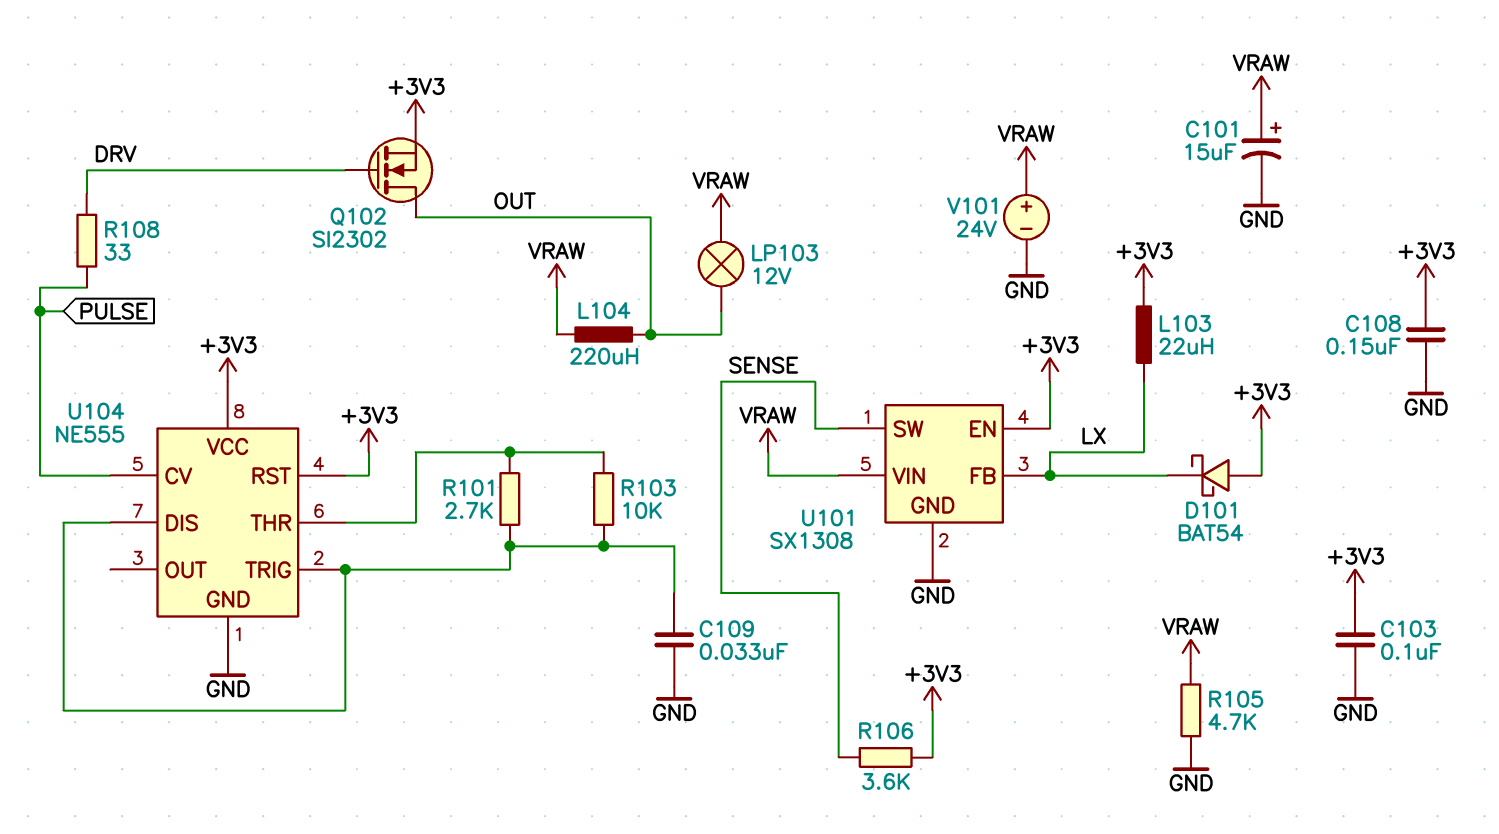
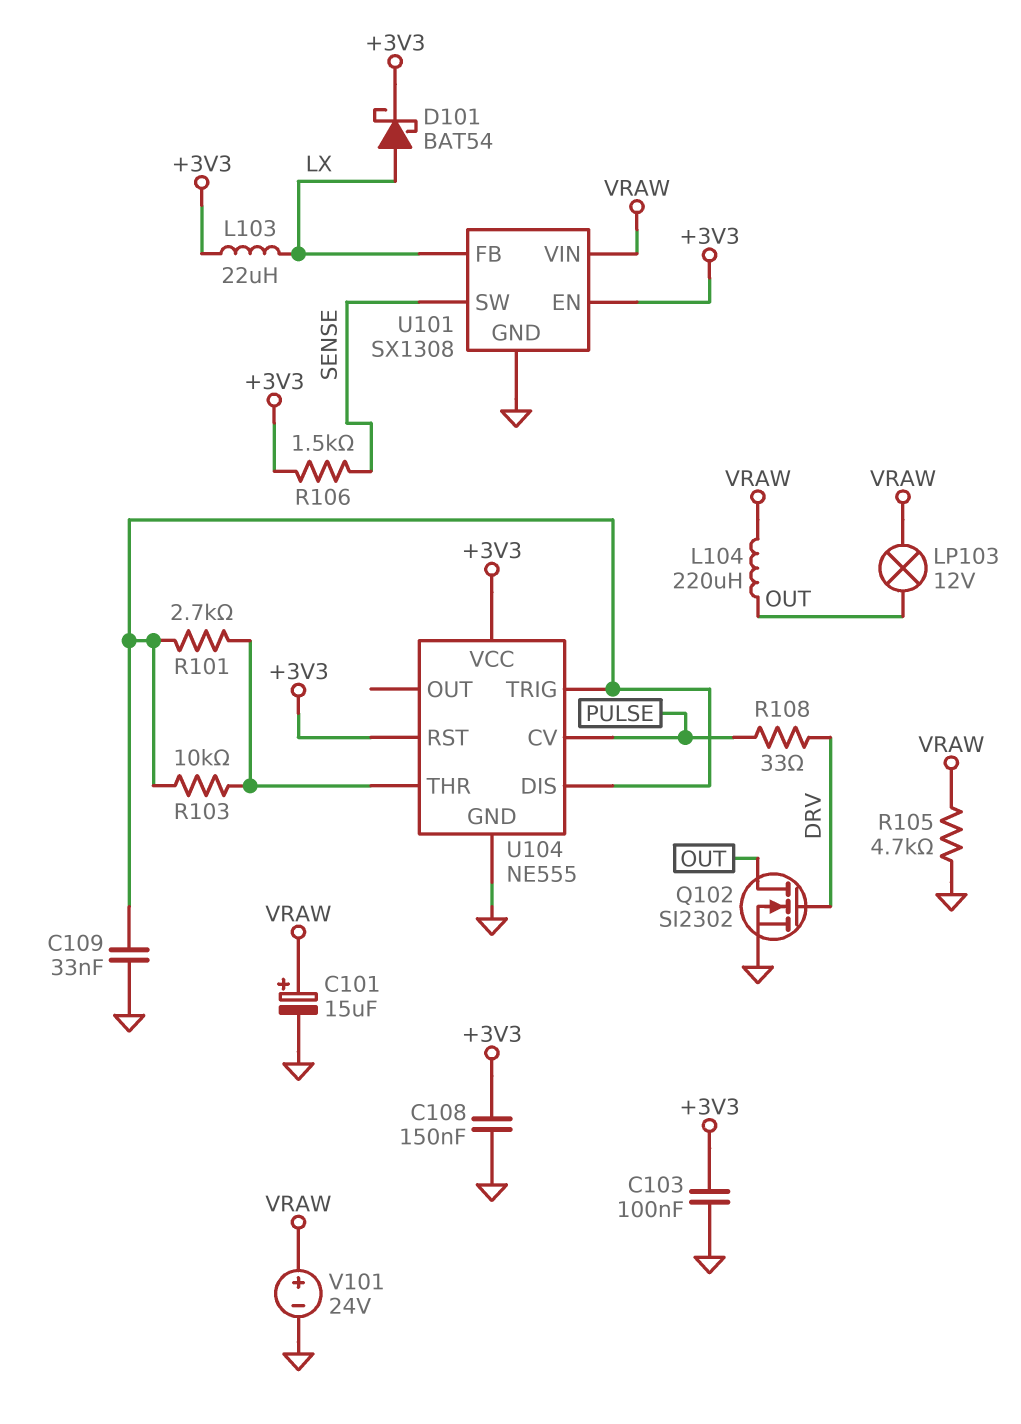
D101: schottky BAT54 (A +3V3, K LX) -> schottky BAT54 (A LX, K +3V3)
Q102: NMOS SI2302 (G DRV, D OUT, S +3V3) -> NMOS SI2302 (G DRV, D OUT, S GND)
R106: 3.6k (+3V3, SENSE) -> 1.5k (+3V3, SENSE)

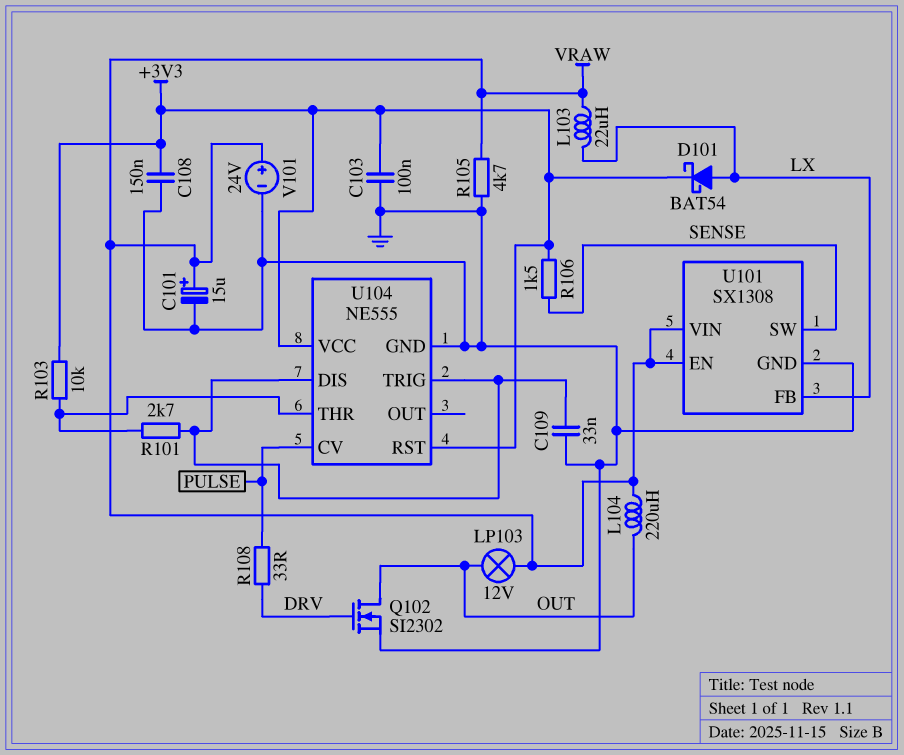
L103: 22uH (+3V3, LX) -> 22uH (LX, VRAW)
R103: 10k (U104/DIS, U104/THR) -> 10k (+3V3, U104/THR)
U101 pin EN: +3V3 -> VRAW

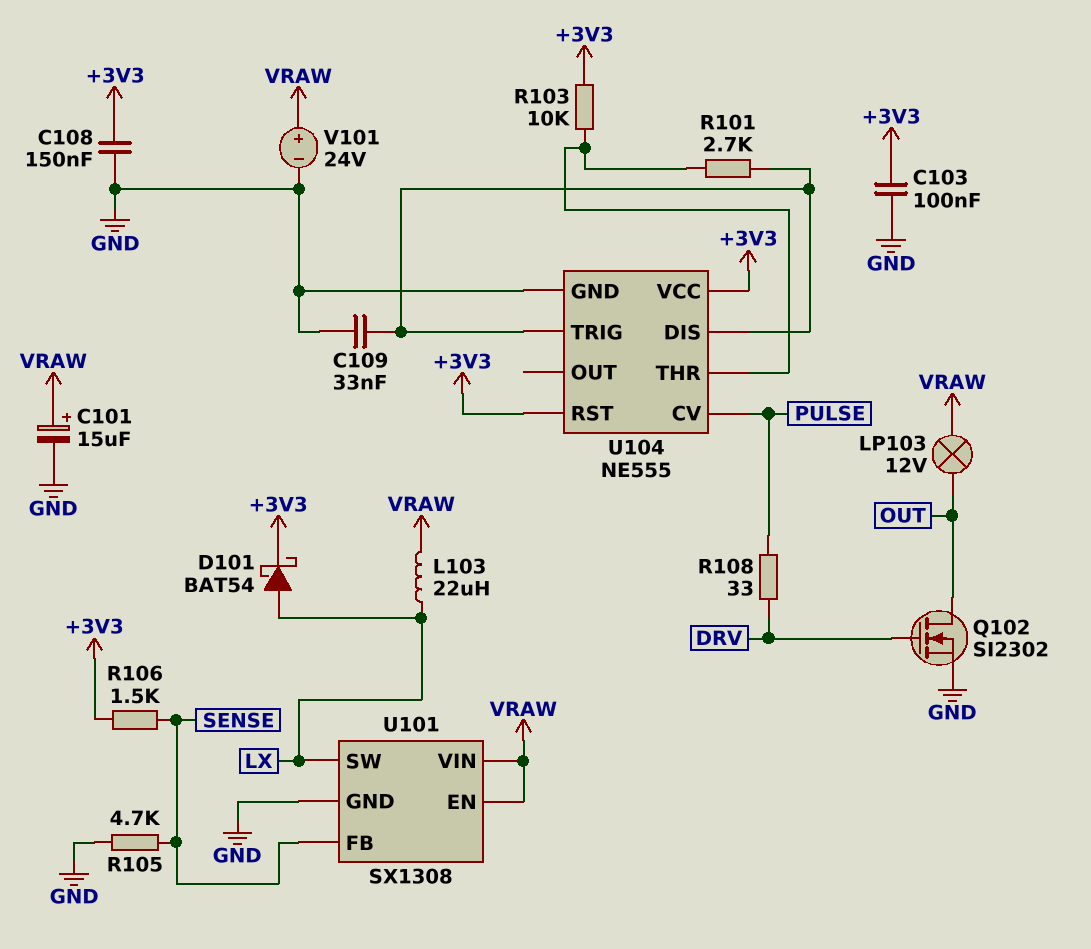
L104: 220uH (OUT, VRAW) -> none
R105: 4.7k (GND, VRAW) -> 4.7k (GND, SENSE)
U101 pin FB: LX -> SENSE
U101 pin SW: SENSE -> LX

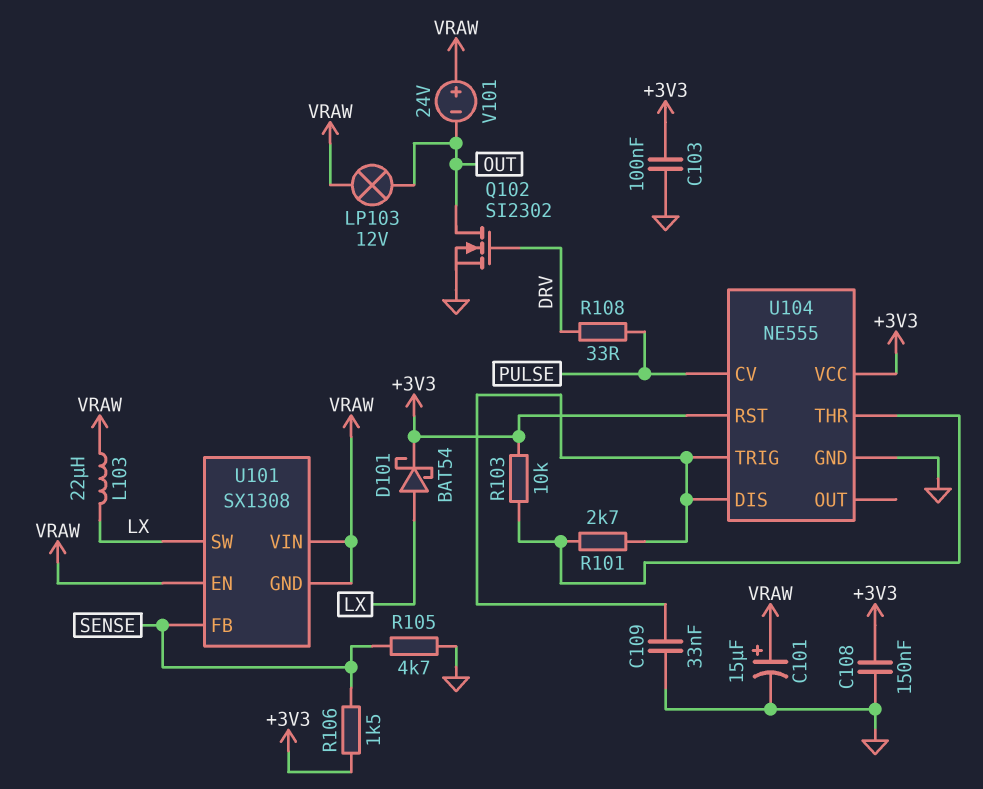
U101 pin GND: GND -> VRAW
V101: 24V (plus VRAW, minus GND) -> 24V (plus VRAW, minus OUT)

